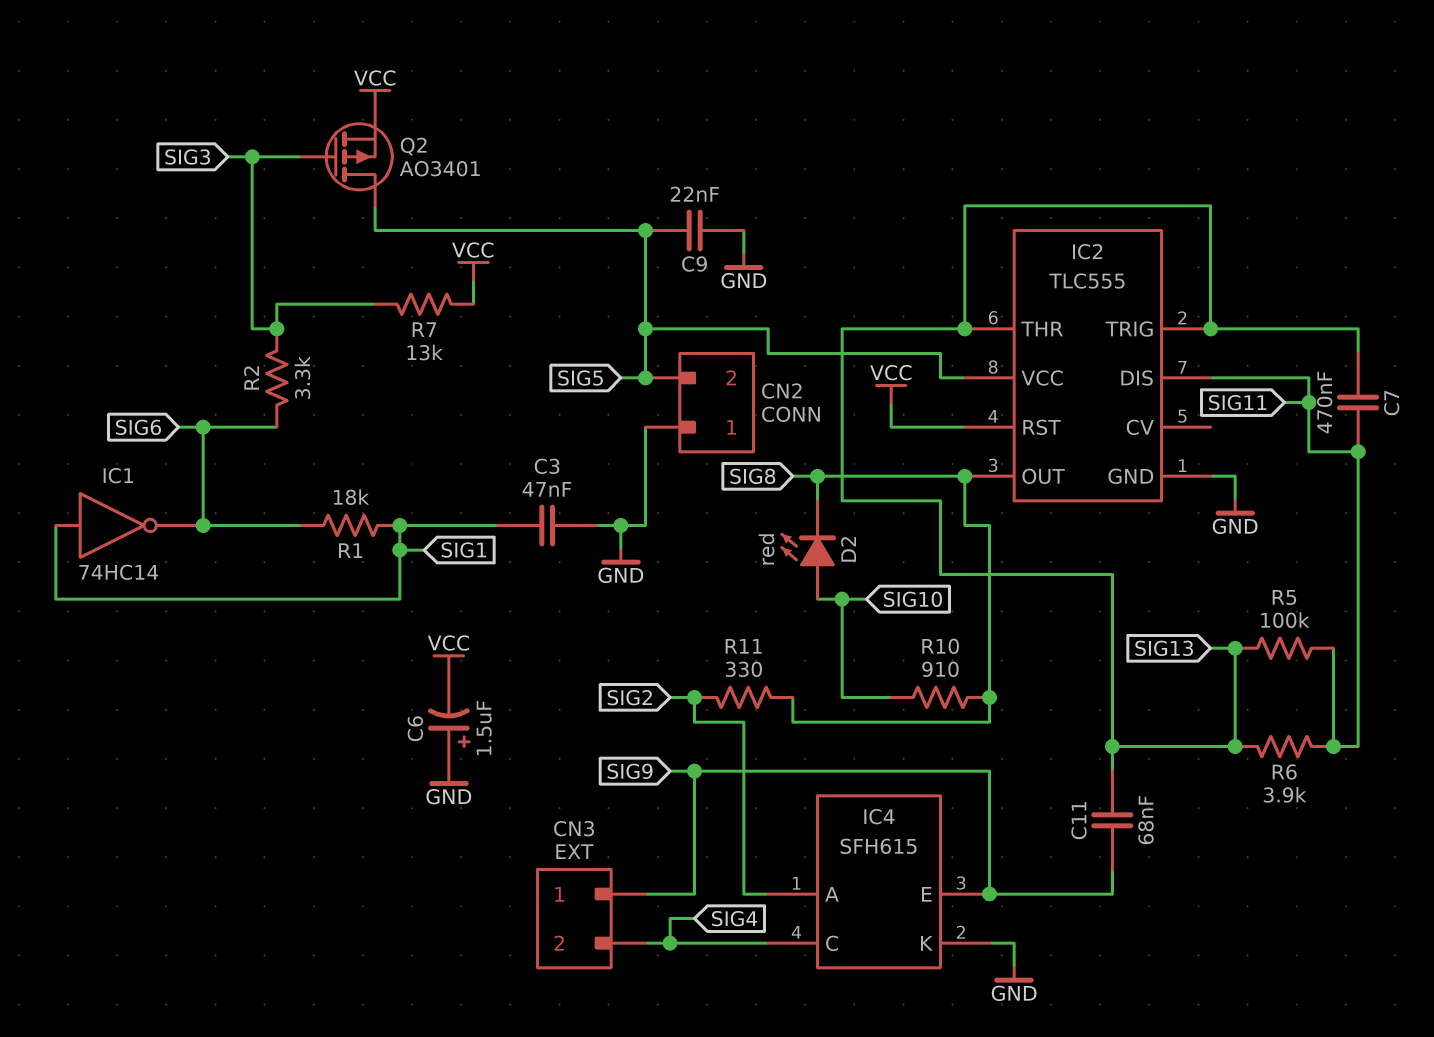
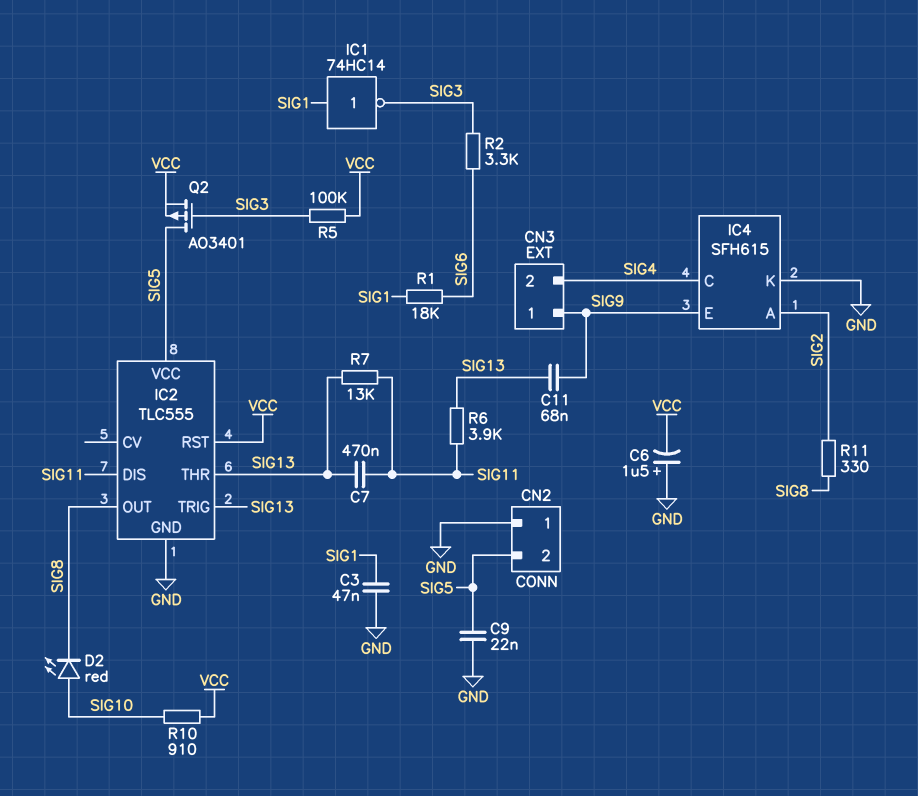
IC1: NOT 74HC14 (in SIG1, out SIG6) -> NOT 74HC14 (in SIG1, out SIG3)
R5: 100k (SIG11, SIG13) -> 100k (SIG3, VCC)
R7: 13k (SIG3, VCC) -> 13k (SIG11, SIG13)
R10: 910 (SIG8, SIG10) -> 910 (SIG10, VCC)

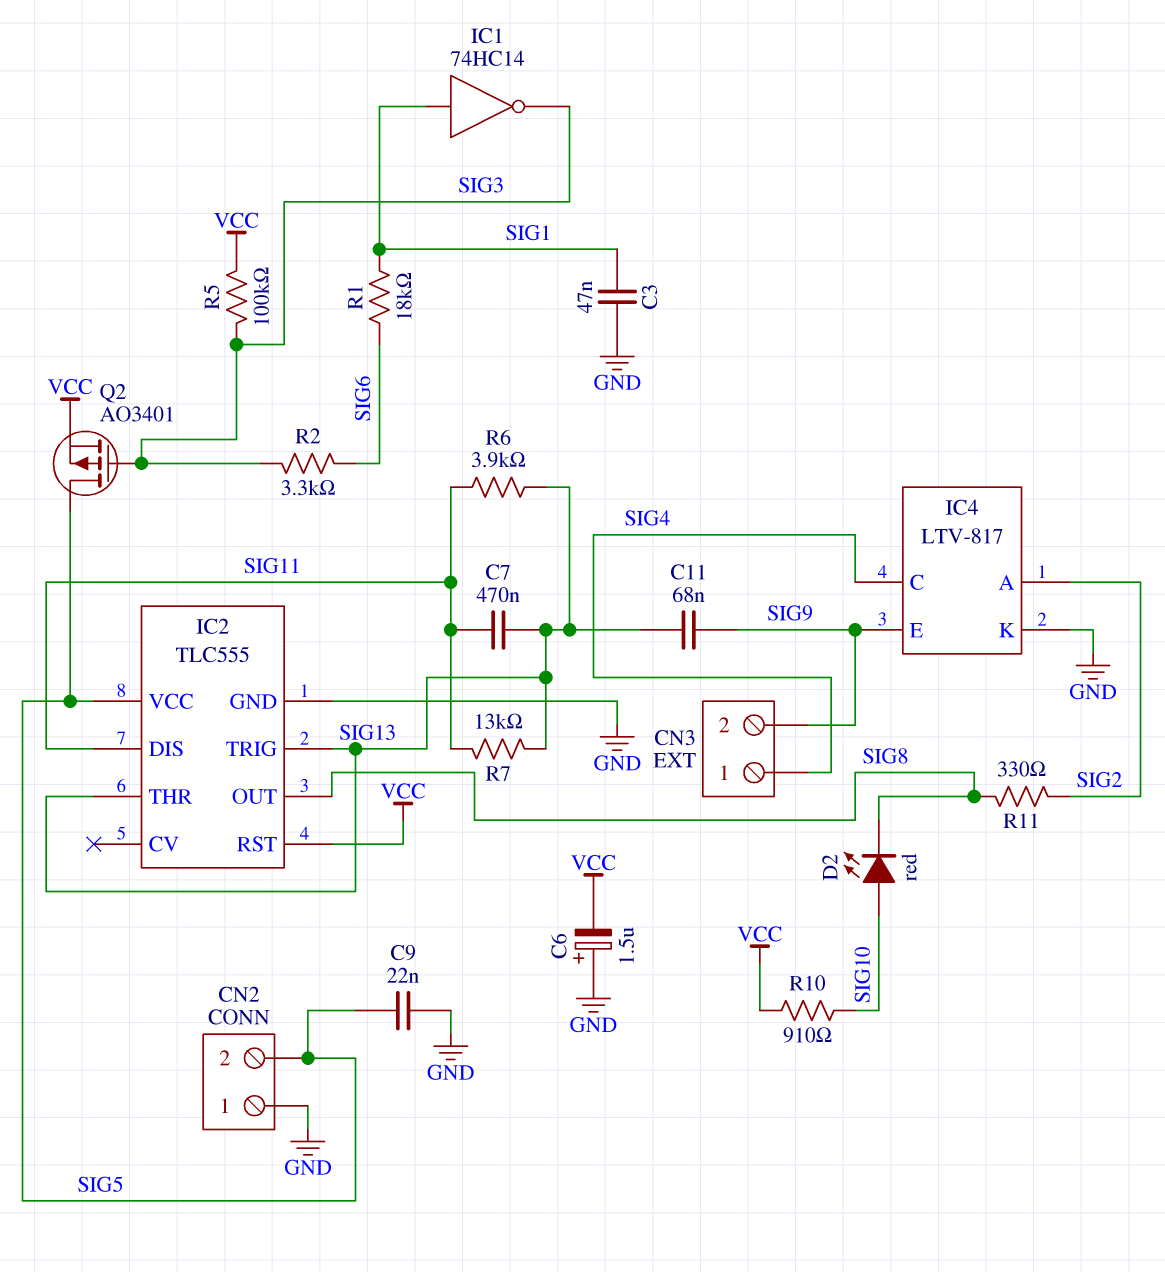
CN3 pin 1: SIG9 -> SIG4
CN3 pin 2: SIG4 -> SIG9
IC4: SFH615 -> LTV-817

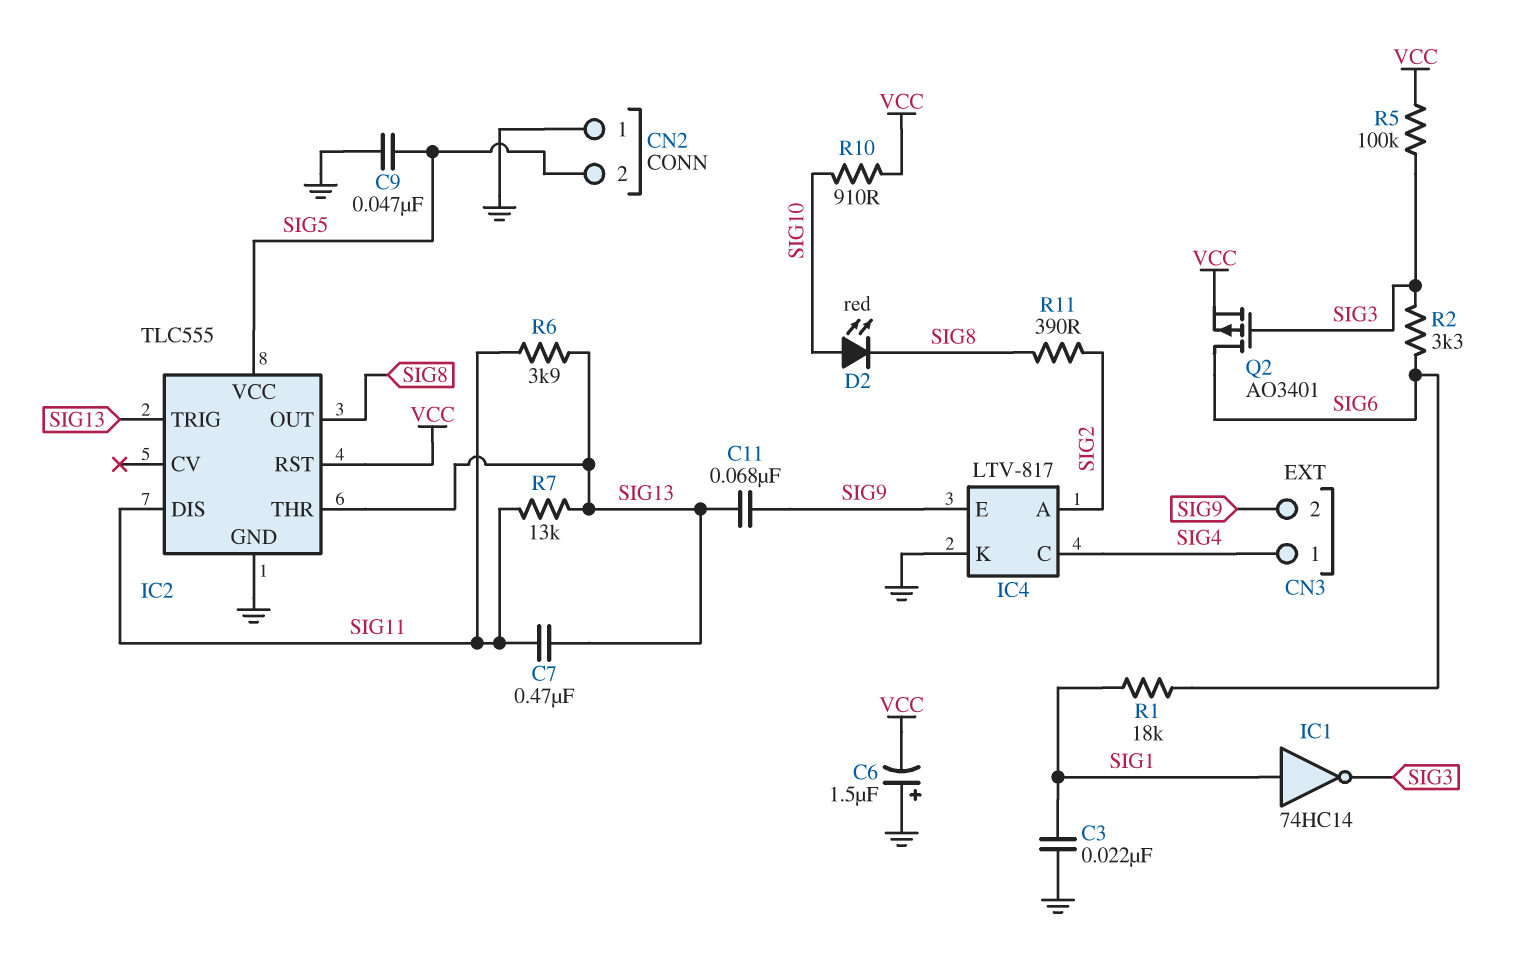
C3: 47nF (GND, SIG1) -> 22nF (GND, SIG1)
C9: 22nF (GND, SIG5) -> 47nF (GND, SIG5)
Q2: PMOS AO3401 (G SIG3, D SIG5, S VCC) -> PMOS AO3401 (G SIG3, D SIG6, S VCC)
R11: 330 (SIG2, SIG8) -> 390 (SIG2, SIG8)

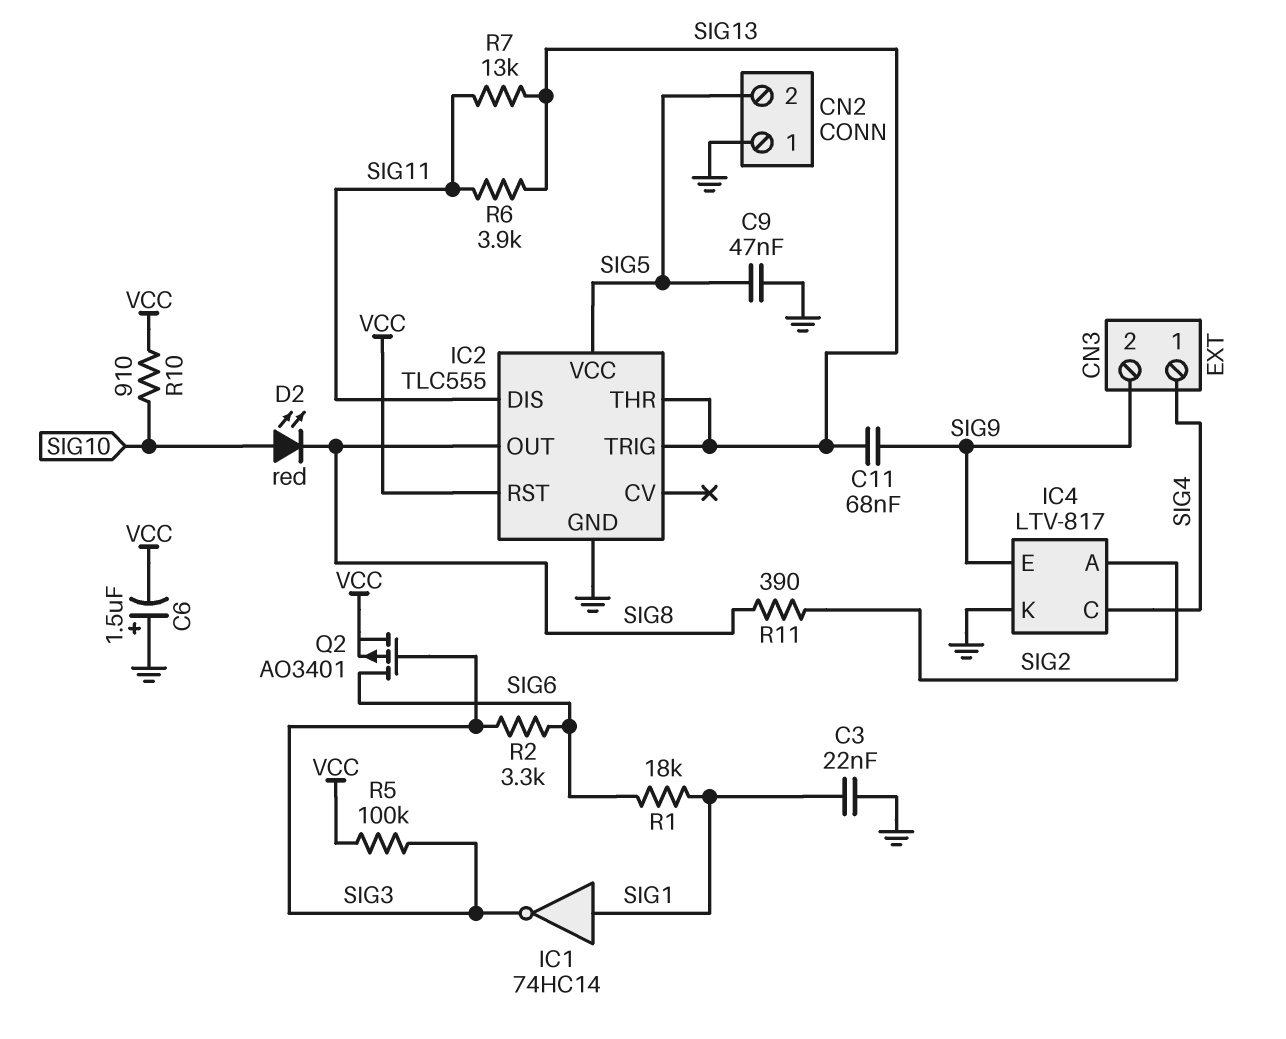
C7: 470nF (SIG11, SIG13) -> none

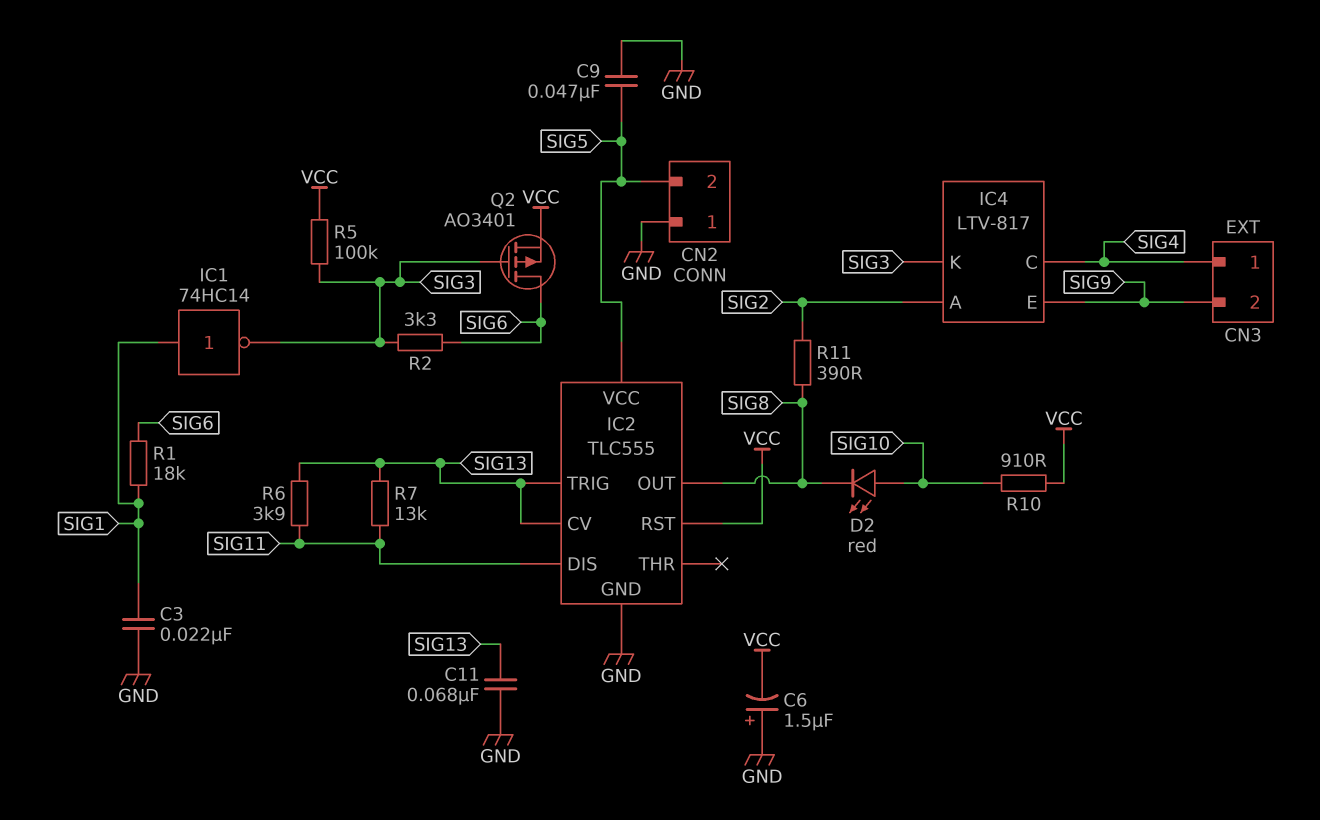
C11: 68nF (SIG9, SIG13) -> 68nF (GND, SIG13)
IC2 pin CV: none -> SIG13
IC2 pin THR: SIG13 -> none
IC4 pin K: GND -> SIG3

